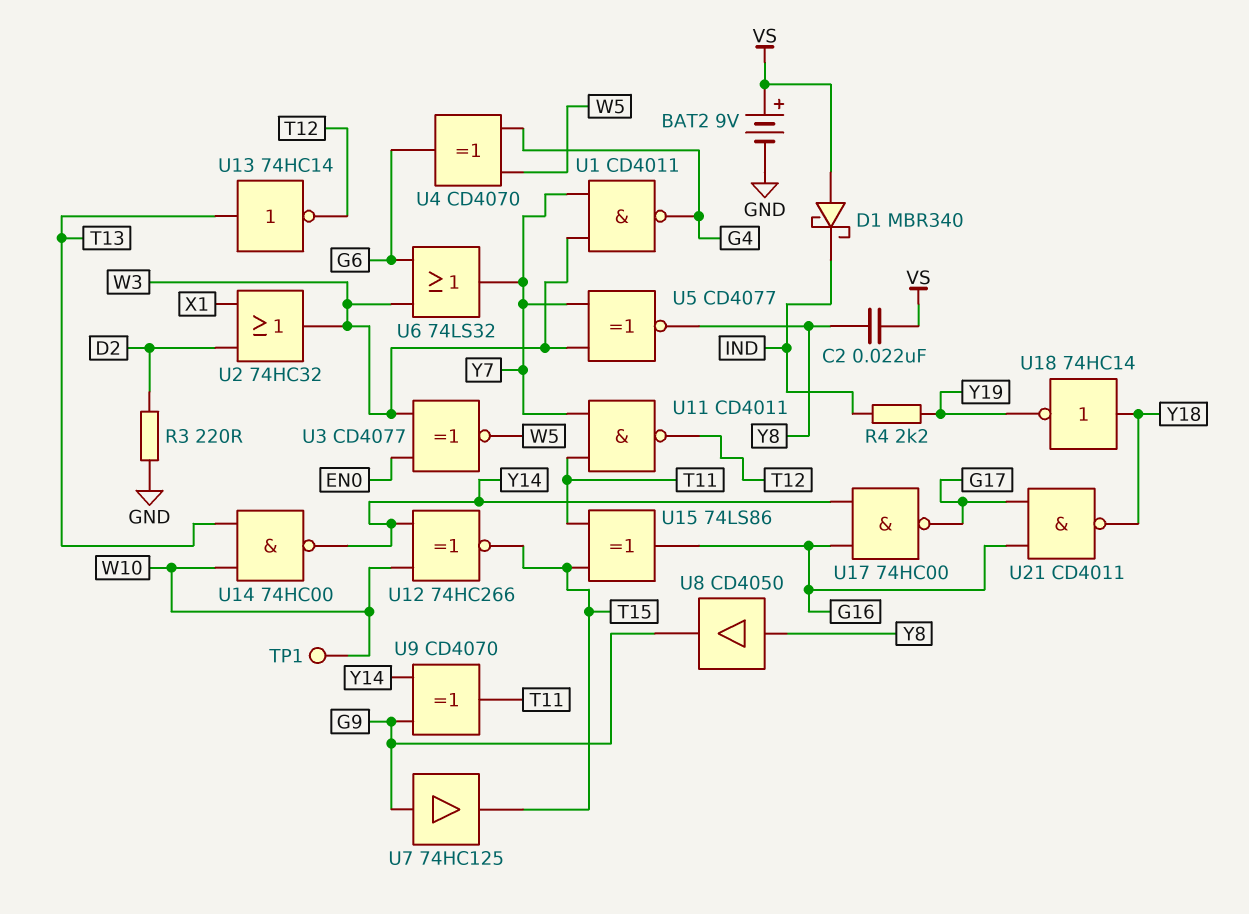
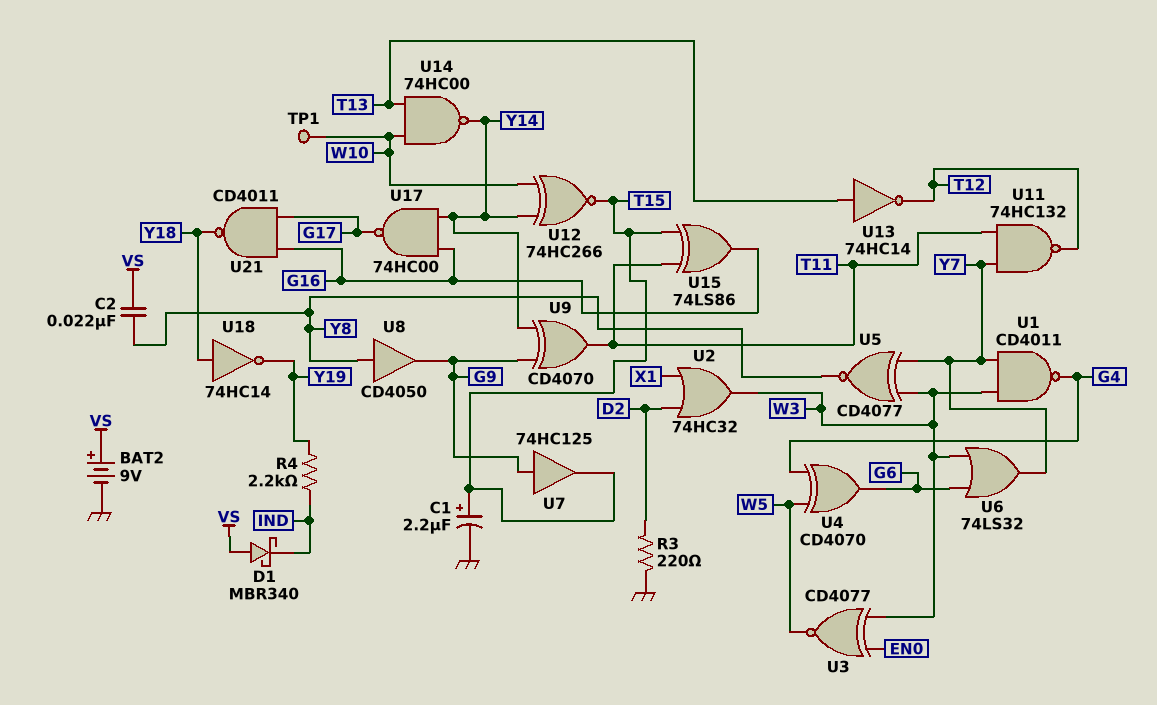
C1: none -> 2.2uF (plus T15, minus GND)
U11: NAND CD4011 (in T11, in Y7, out T12) -> NAND 74HC132 (in T11, in Y7, out T12)

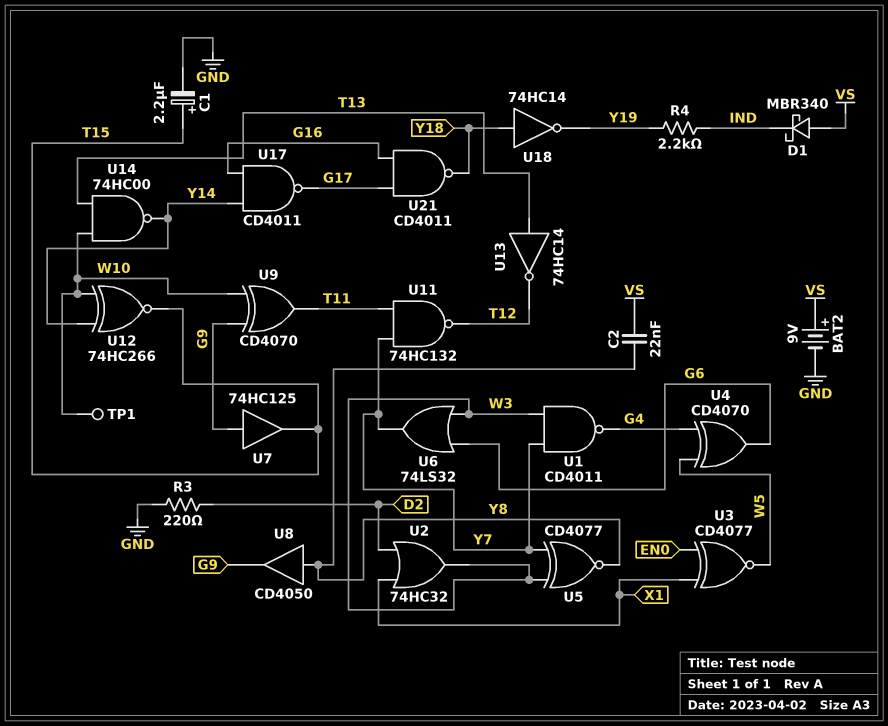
U3: XNOR CD4077 (in EN0, in W3, out W5) -> XNOR CD4077 (in EN0, in X1, out W5)
U9: XOR CD4070 (in G9, in Y14, out T11) -> XOR CD4070 (in G9, in W10, out T11)
U15: XOR 74LS86 (in T11, in T15, out G16) -> none
U17: NAND 74HC00 (in G16, in Y14, out G17) -> NAND CD4011 (in G16, in Y14, out G17)

